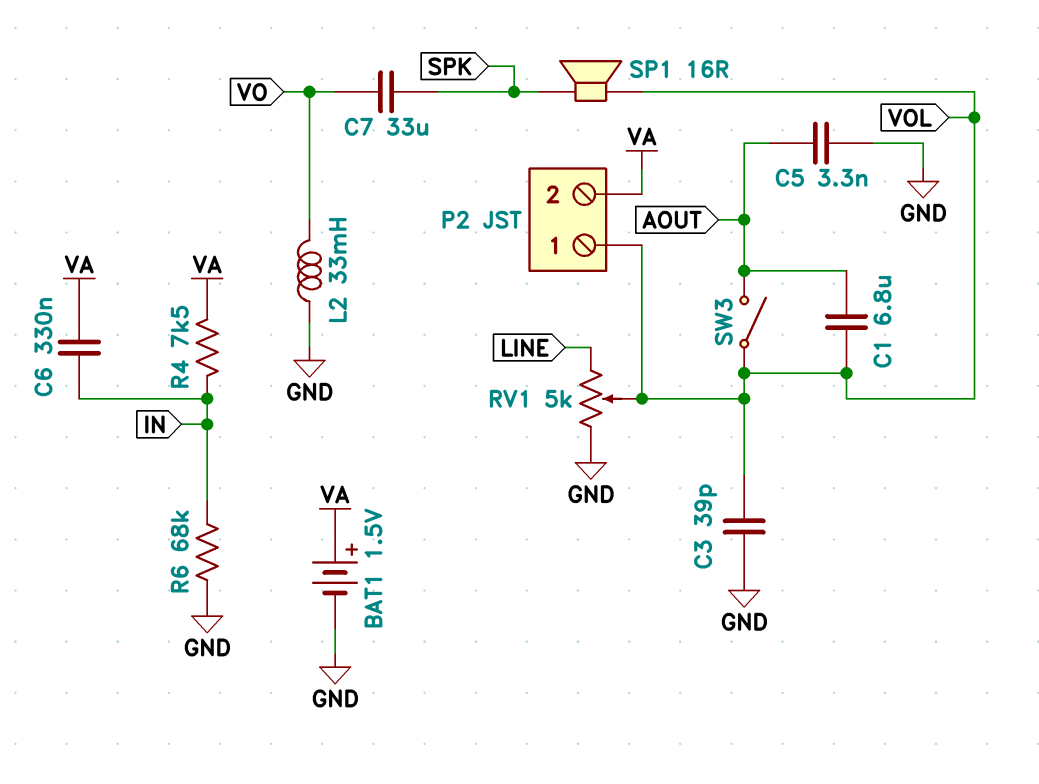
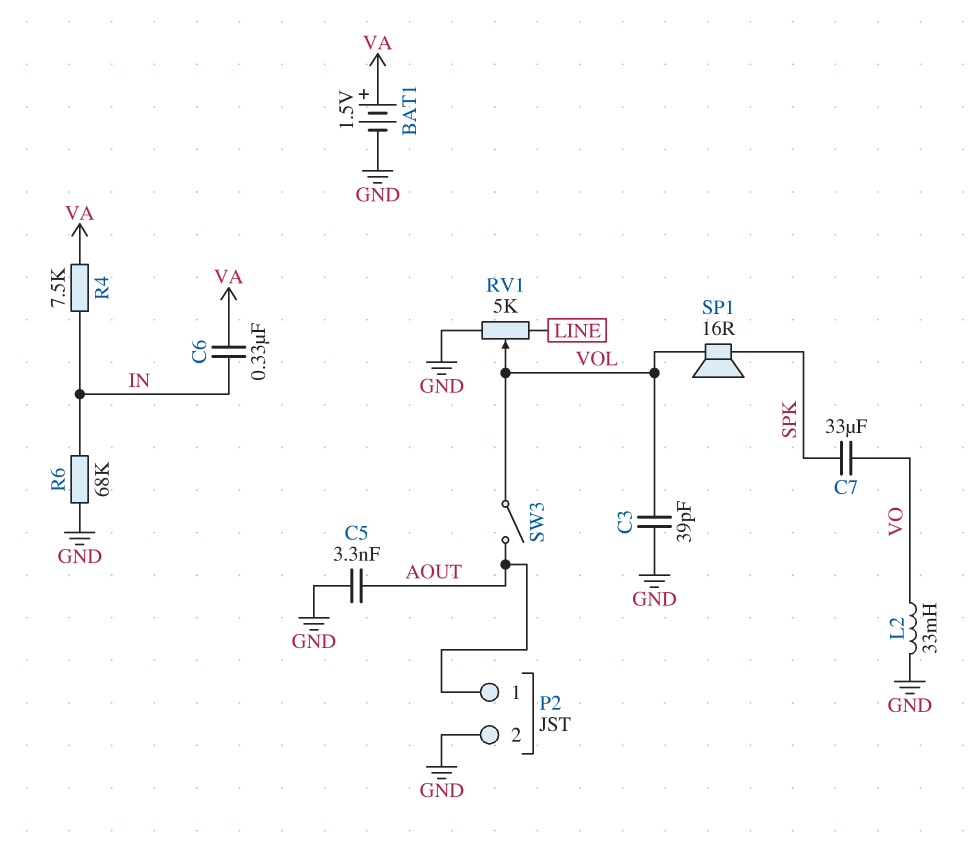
C1: 6.8uF (AOUT, VOL) -> none
P2 pin 1: VOL -> AOUT
P2 pin 2: VA -> GND

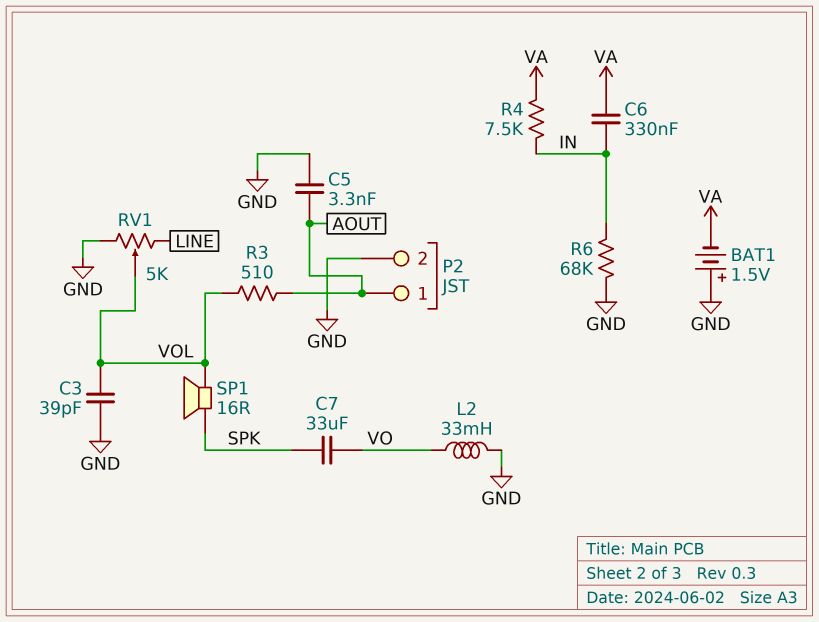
BAT1: 1.5V (plus VA, minus GND) -> 1.5V (plus GND, minus VA)
R3: none -> 510 (AOUT, VOL)
SW3: switch (AOUT, VOL) -> none

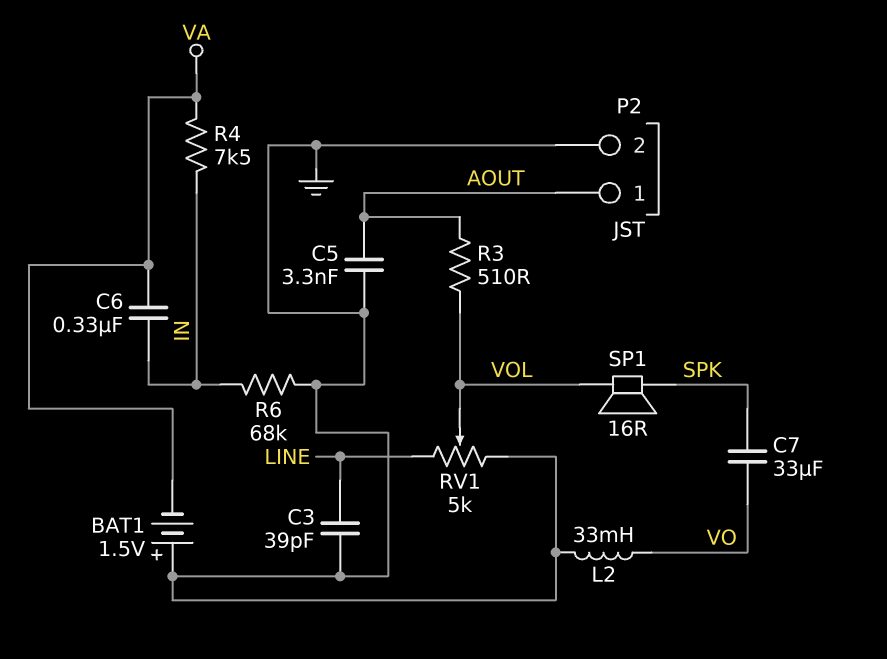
C3: 39pF (GND, VOL) -> 39pF (GND, LINE)

